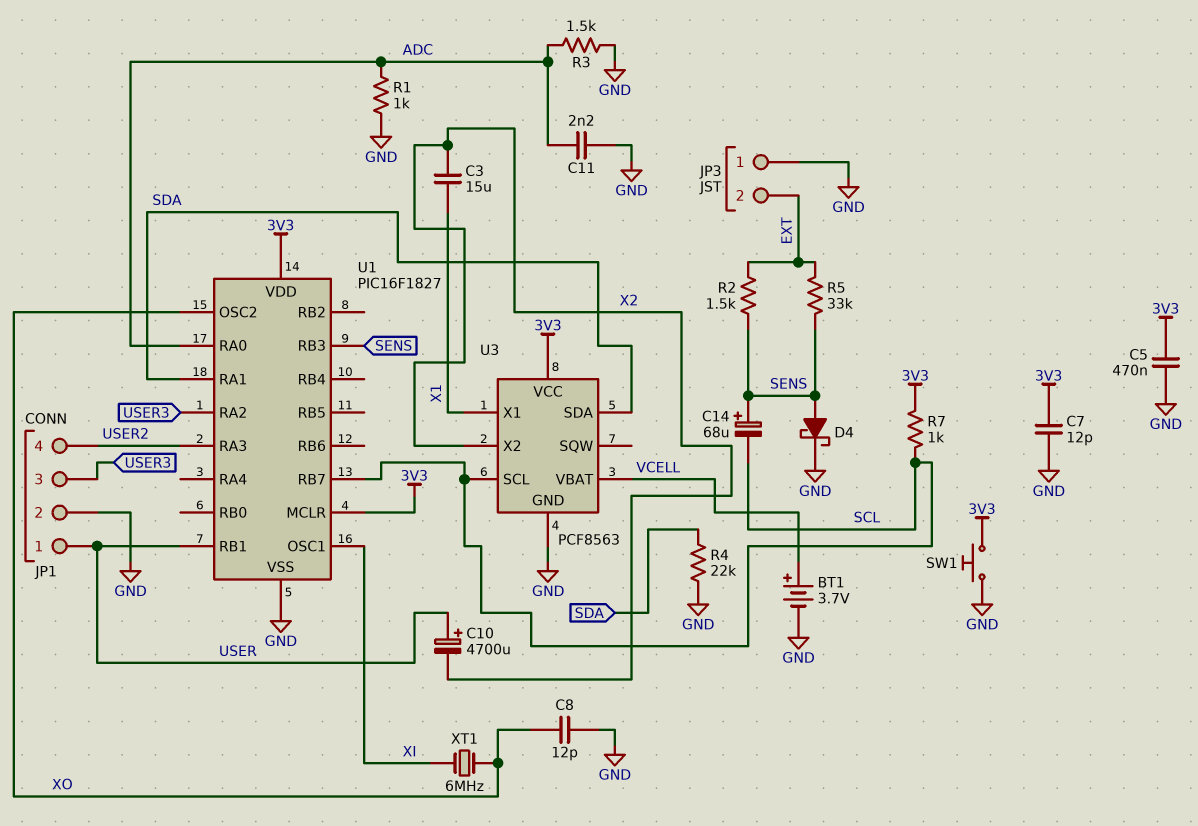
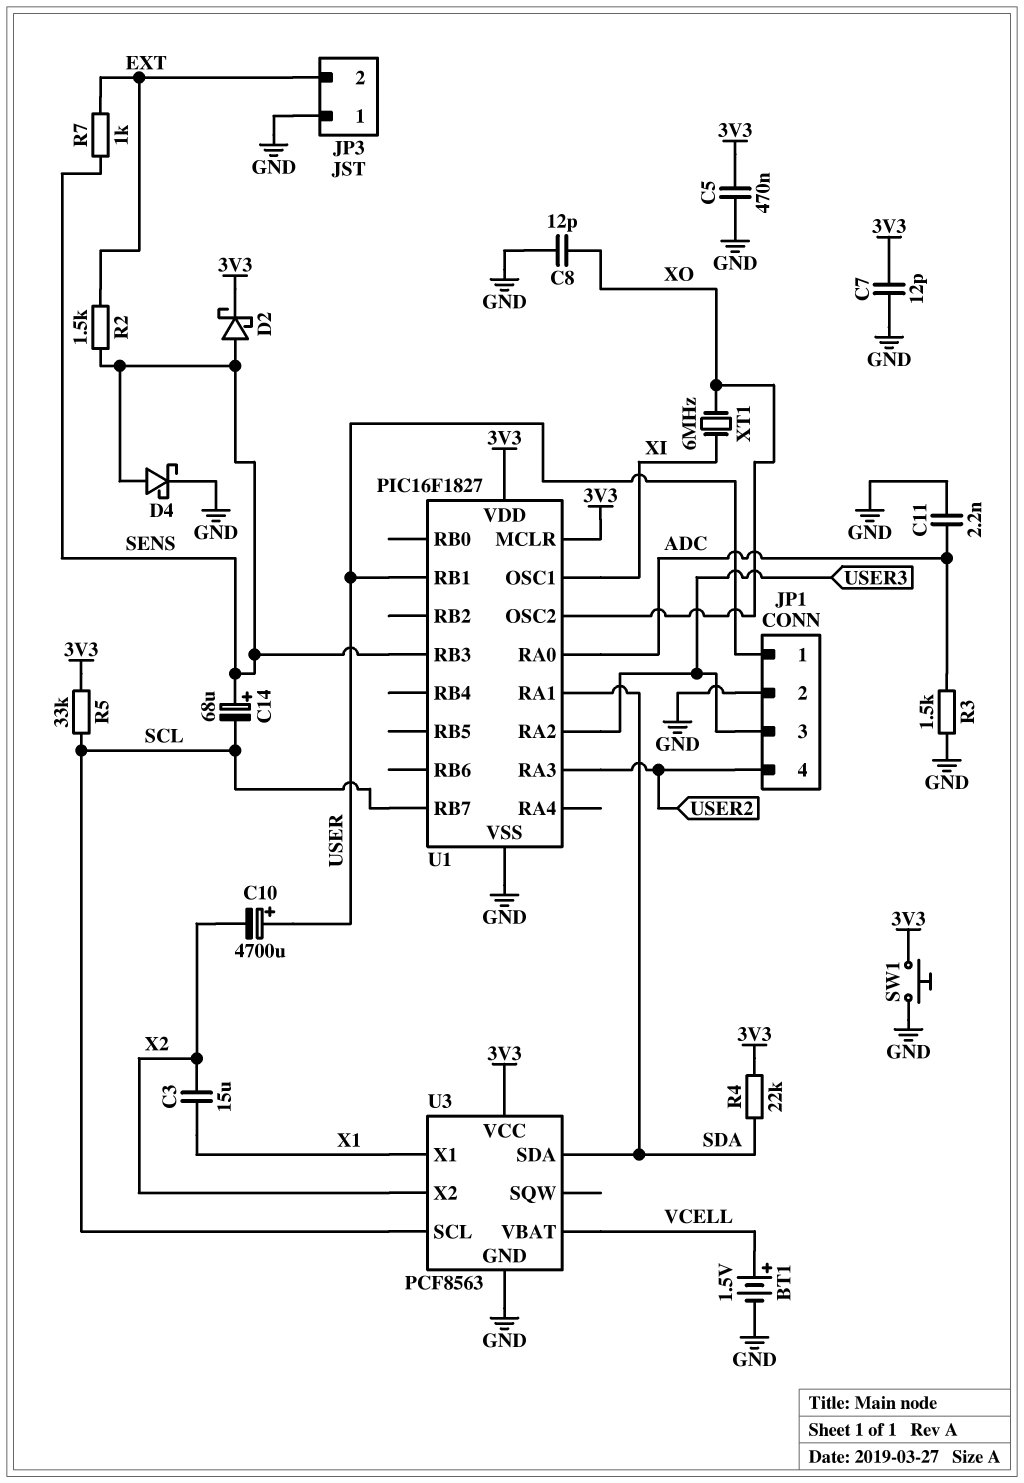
BT1: 3.7V (plus VCELL, minus GND) -> 1.5V (plus VCELL, minus GND)
D2: none -> schottky (A SENS, K 3V3)
R1: 1k (ADC, GND) -> none
R4: 22k (GND, SDA) -> 22k (3V3, SDA)
R5: 33k (EXT, SENS) -> 33k (3V3, SCL)
R7: 1k (3V3, SCL) -> 1k (EXT, SENS)

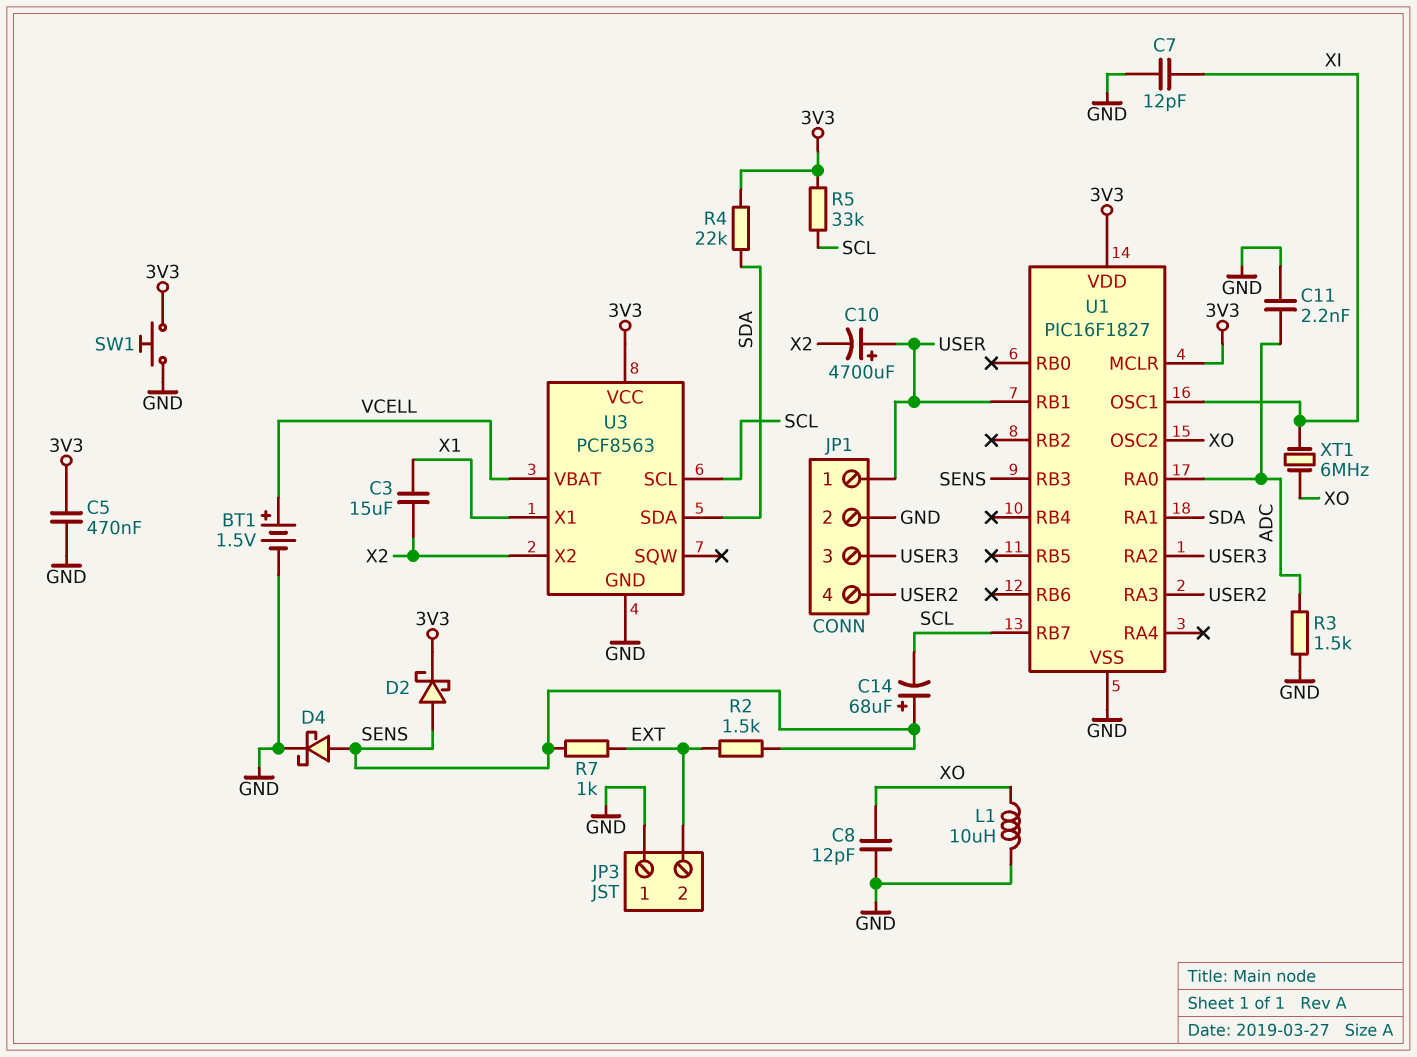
C7: 12pF (3V3, GND) -> 12pF (GND, XI)
L1: none -> 10uH (GND, XO)

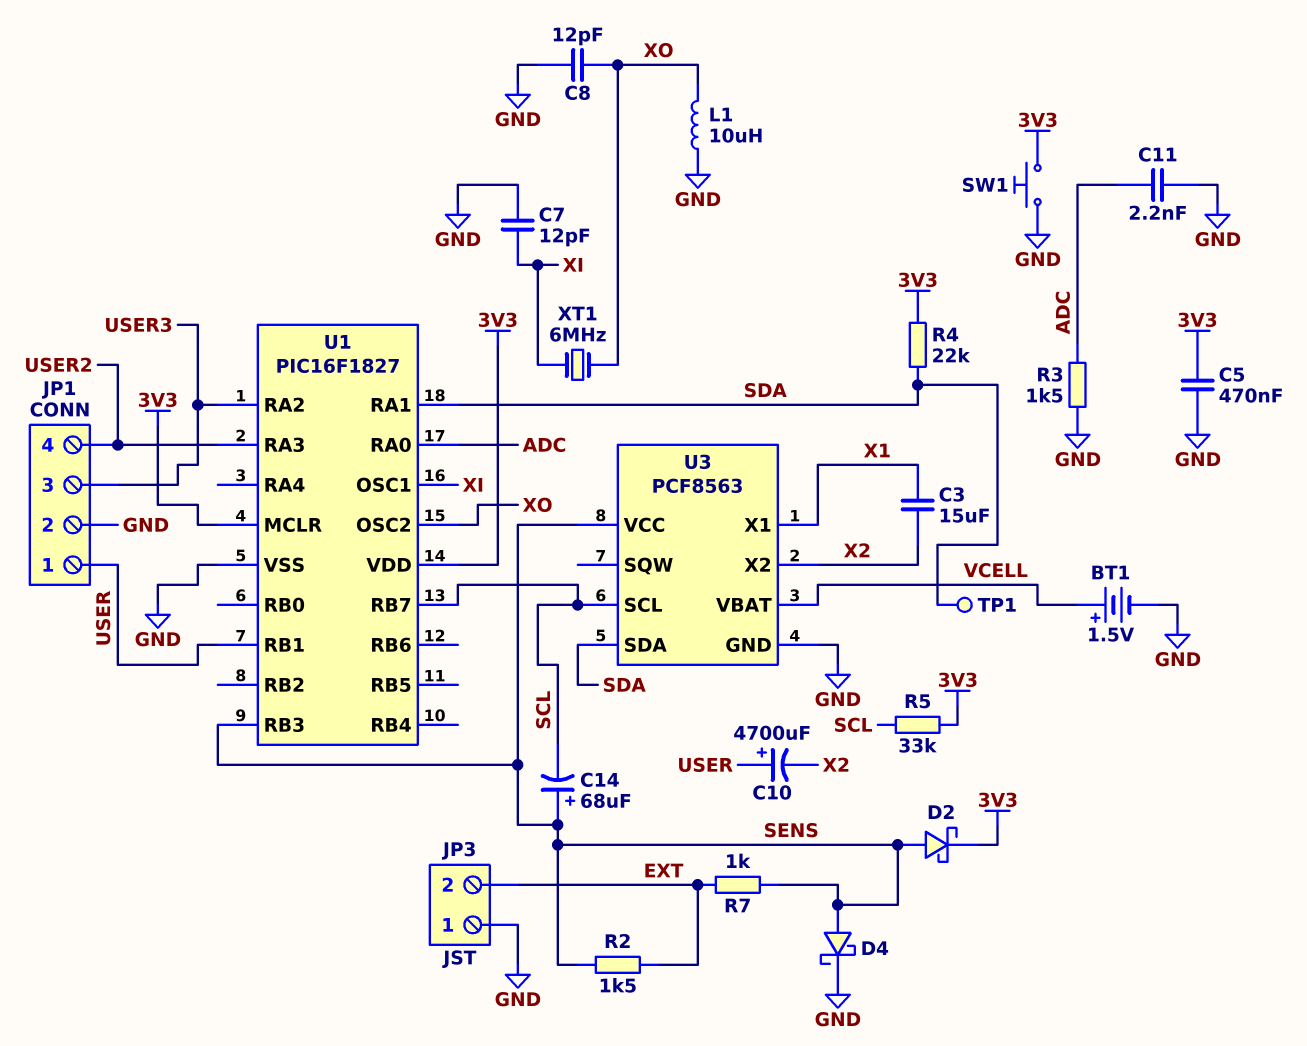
TP1: none -> test point (SDA)
U3 pin VCC: 3V3 -> SENS

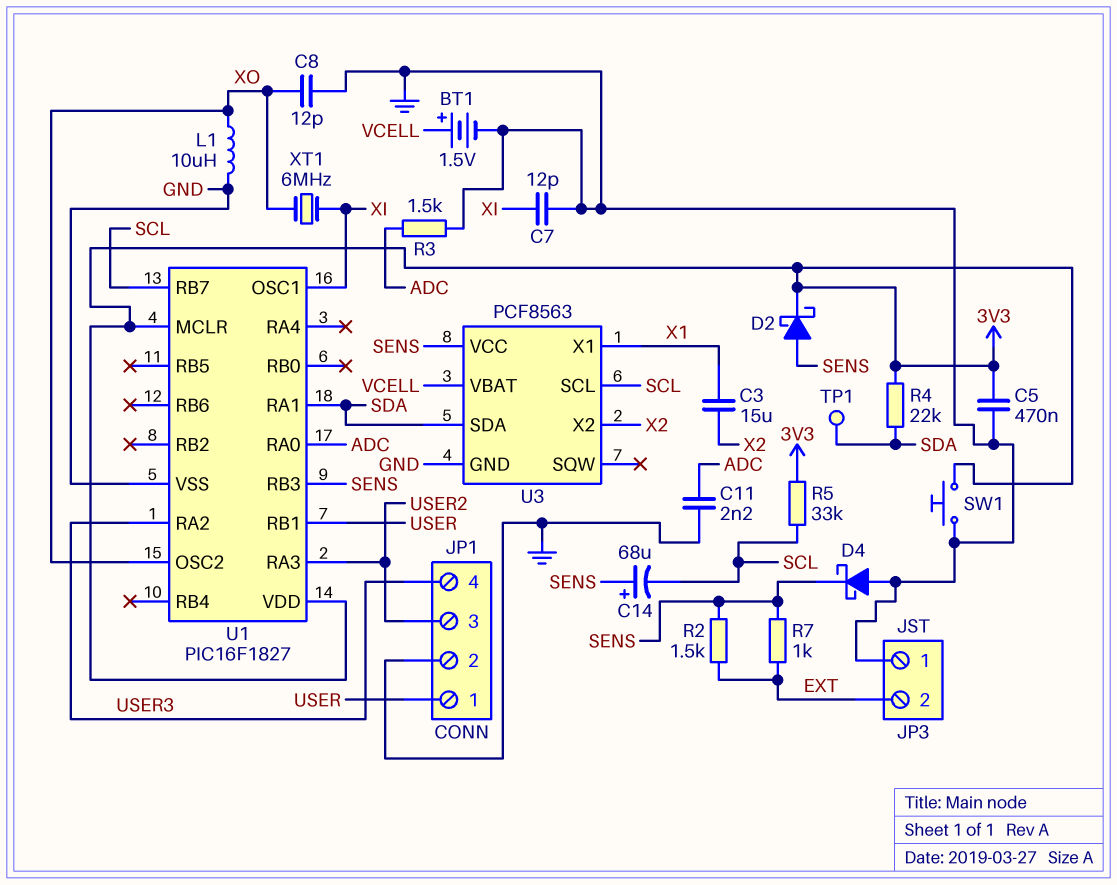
C10: 4700uF (plus USER, minus X2) -> none
D4: schottky (A SENS, K GND) -> schottky (A GND, K SENS)
JP1 pin 3: USER3 -> USER2
JP1 pin 4: USER2 -> USER3

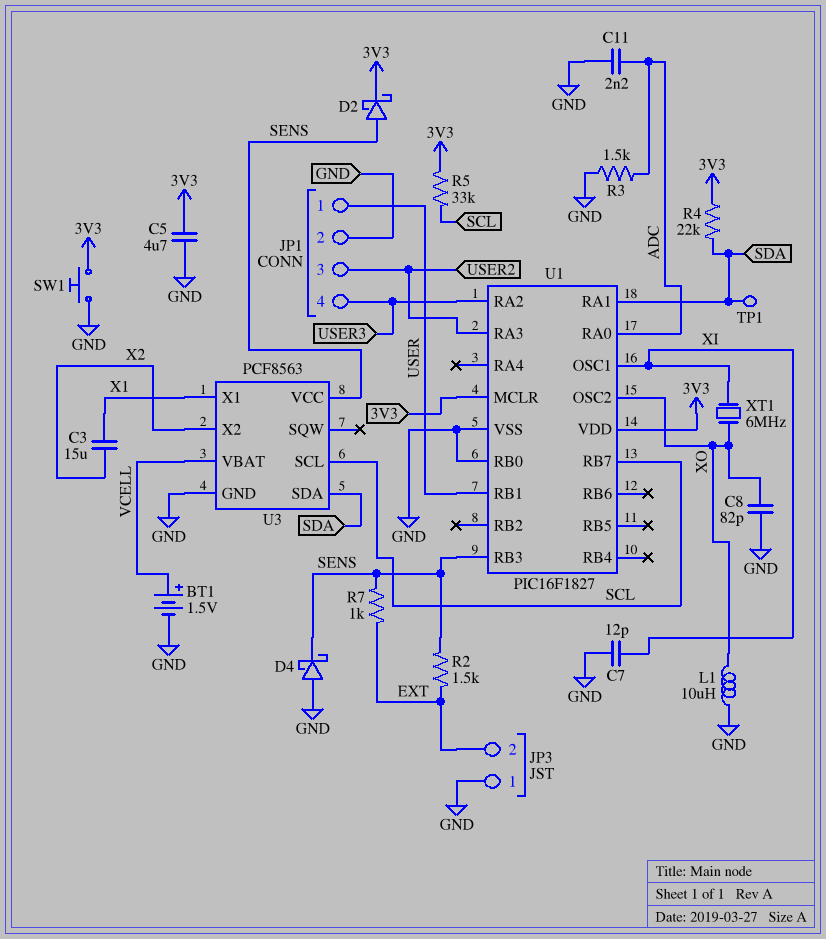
C5: 470nF (3V3, GND) -> 4.7uF (3V3, GND)
C8: 12pF (GND, XO) -> 82pF (GND, XO)
C14: 68uF (plus SENS, minus SCL) -> none
U1 pin RB0: none -> GND

